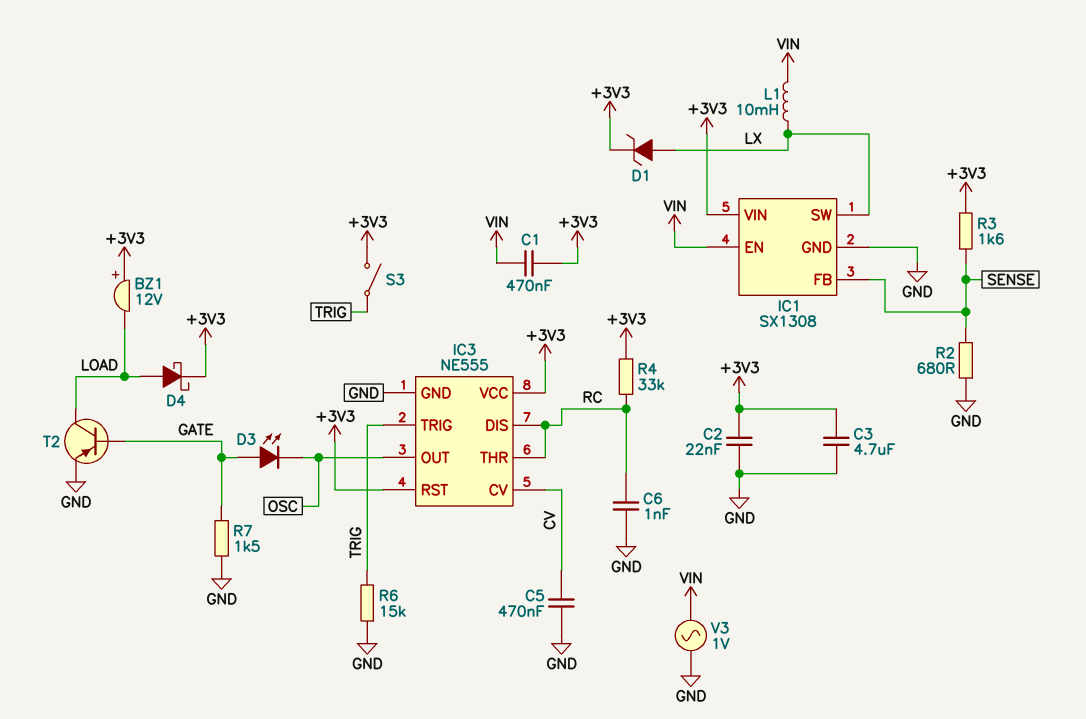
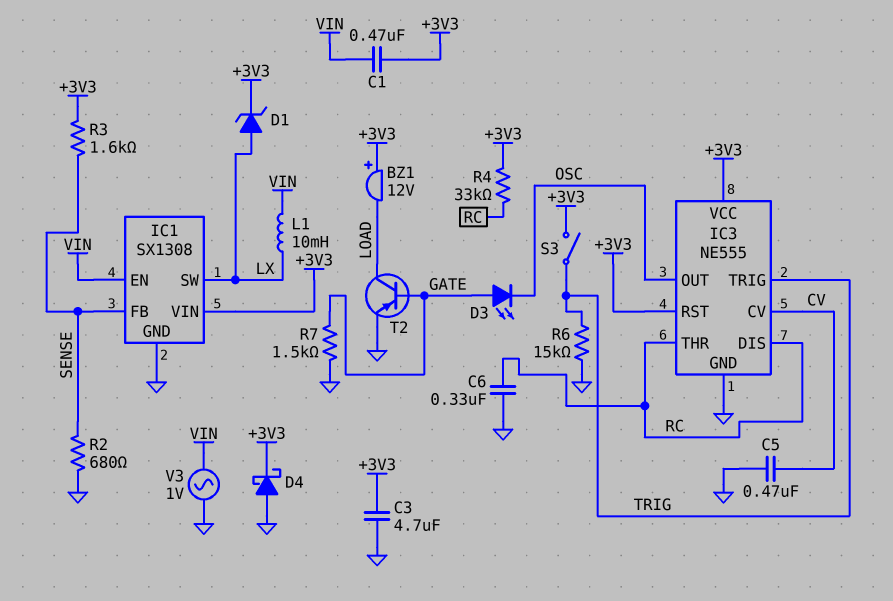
C2: 22nF (+3V3, GND) -> none
C6: 1nF (GND, RC) -> 330nF (GND, RC)
D4: schottky (A LOAD, K +3V3) -> schottky (A GND, K +3V3)

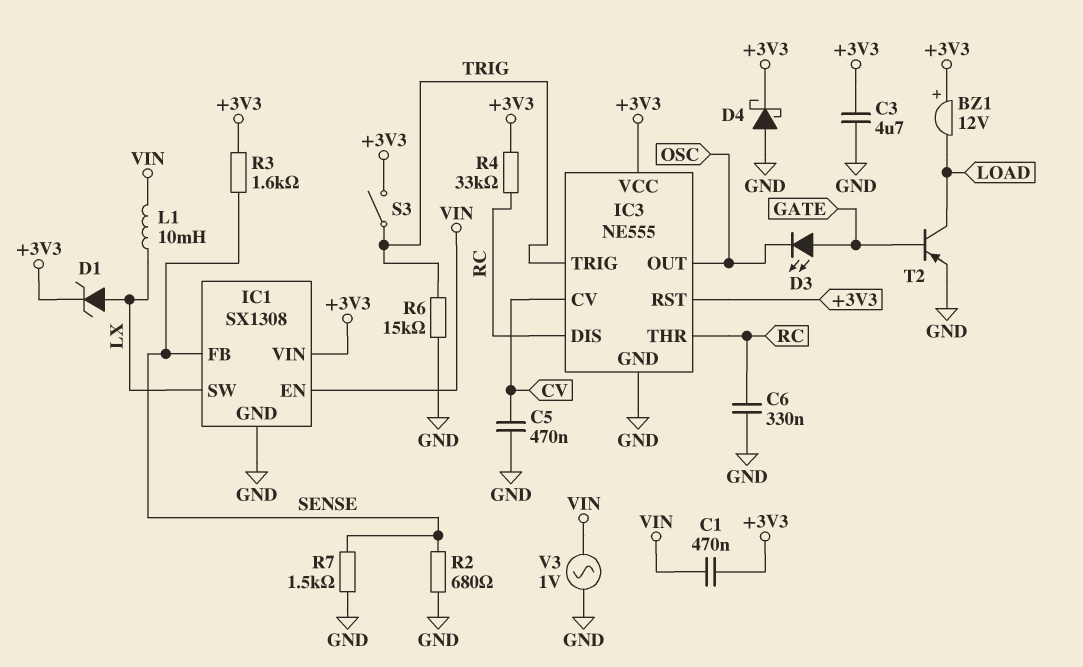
R7: 1.5k (GATE, GND) -> 1.5k (GND, SENSE)

